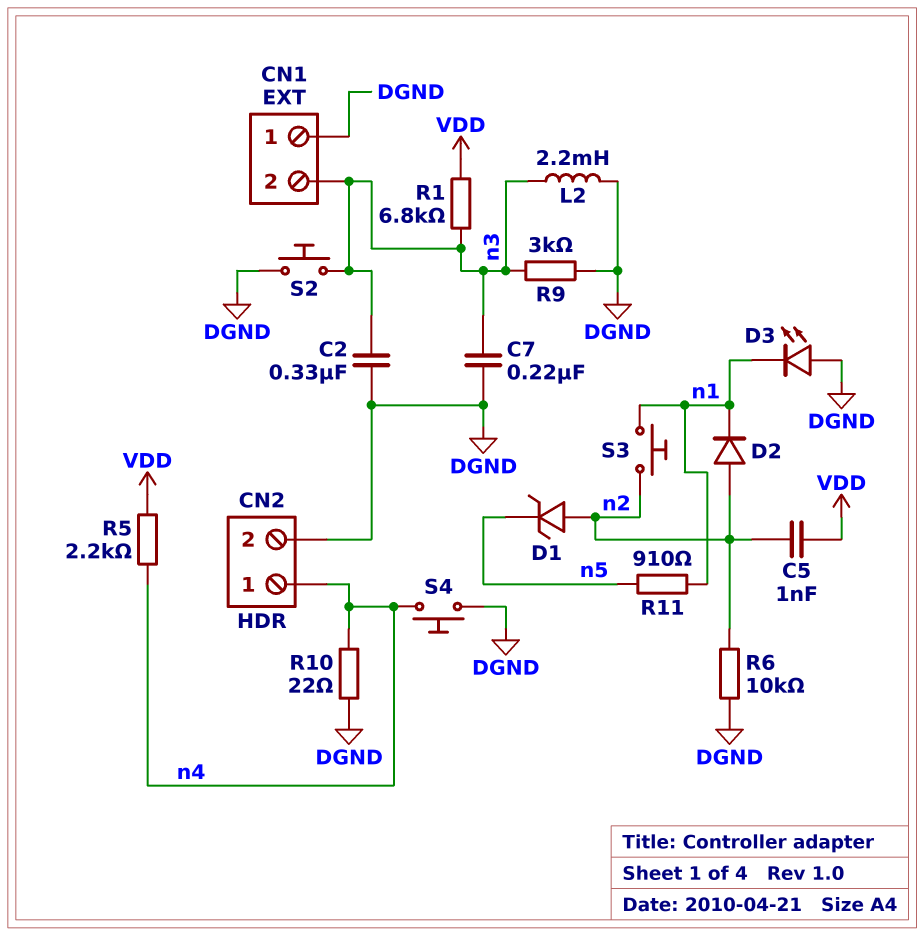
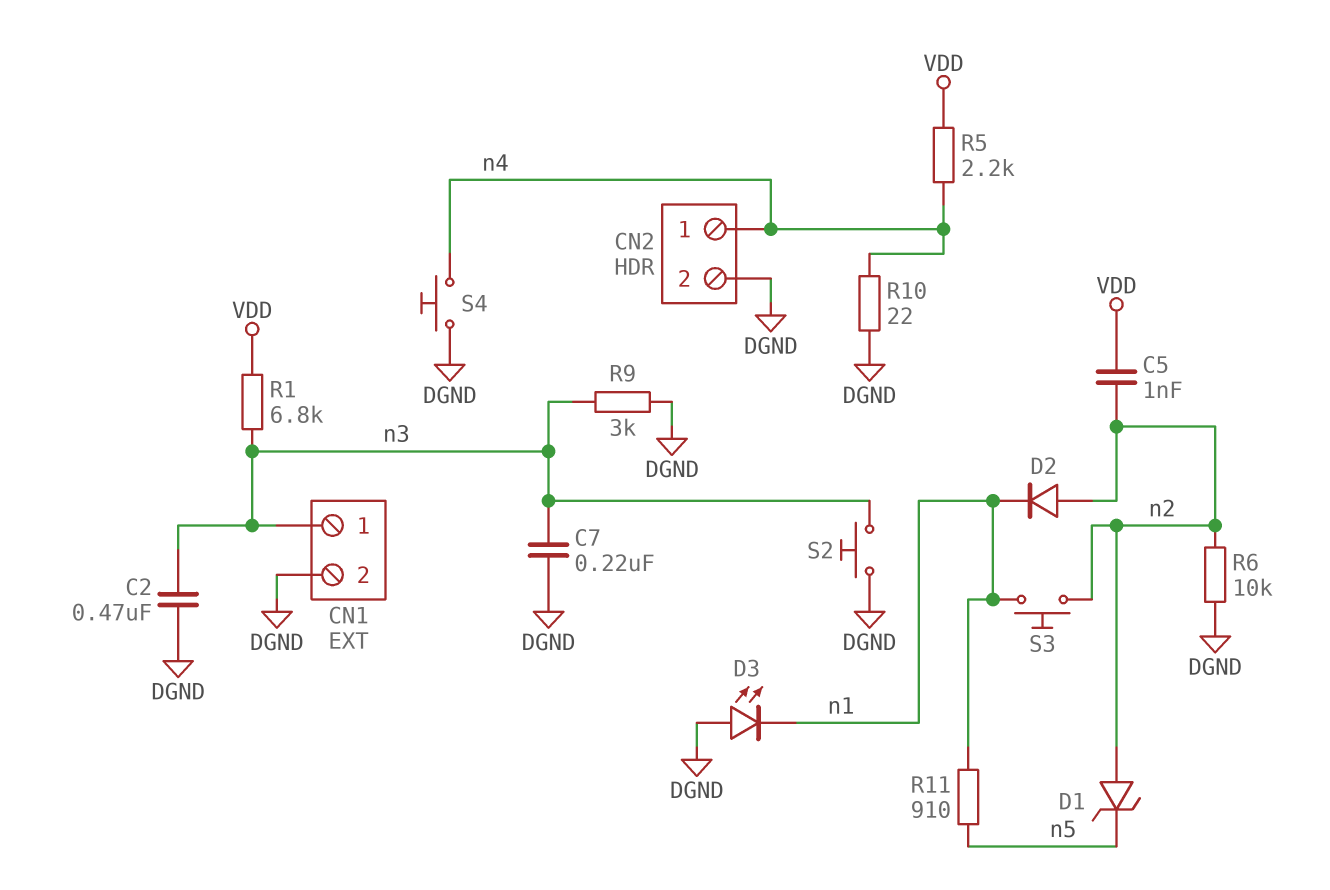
C2: 330nF (DGND, n3) -> 470nF (DGND, n3)
CN1 pin 1: DGND -> n3
CN1 pin 2: n3 -> DGND
L2: 2.2mH (DGND, n3) -> none

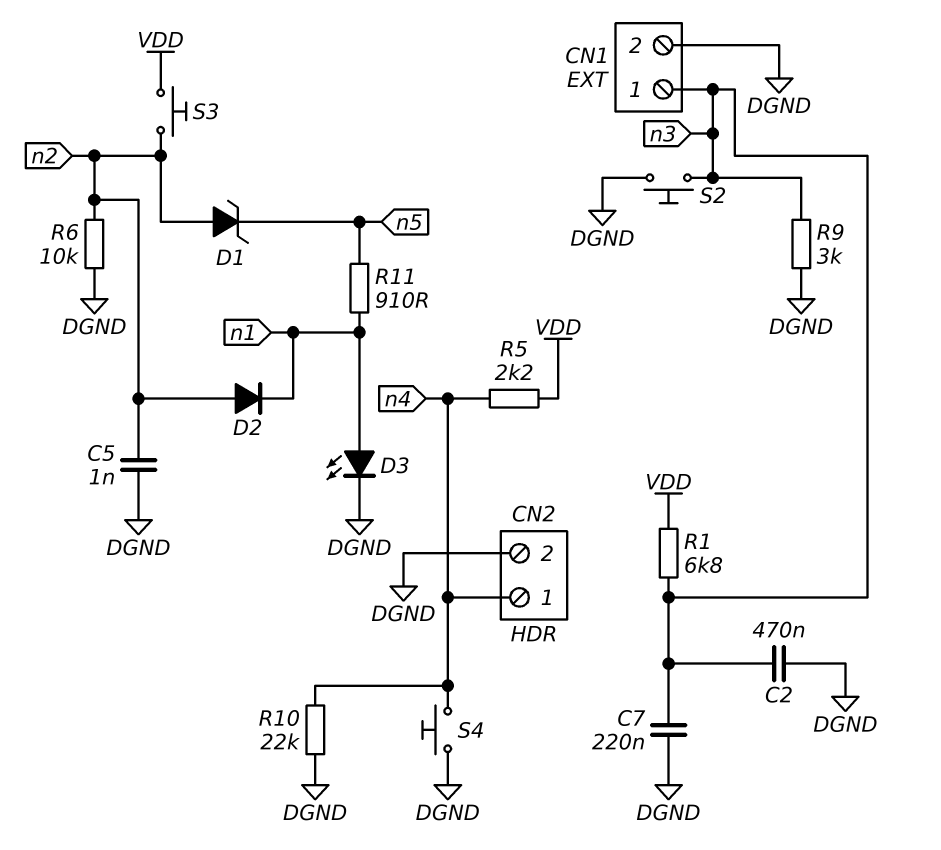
C5: 1nF (VDD, n2) -> 1nF (DGND, n2)
D3: LED (A DGND, K n1) -> LED (A n1, K DGND)
R10: 22 (DGND, n4) -> 22k (DGND, n4)
S3: button (n1, n2) -> button (VDD, n2)

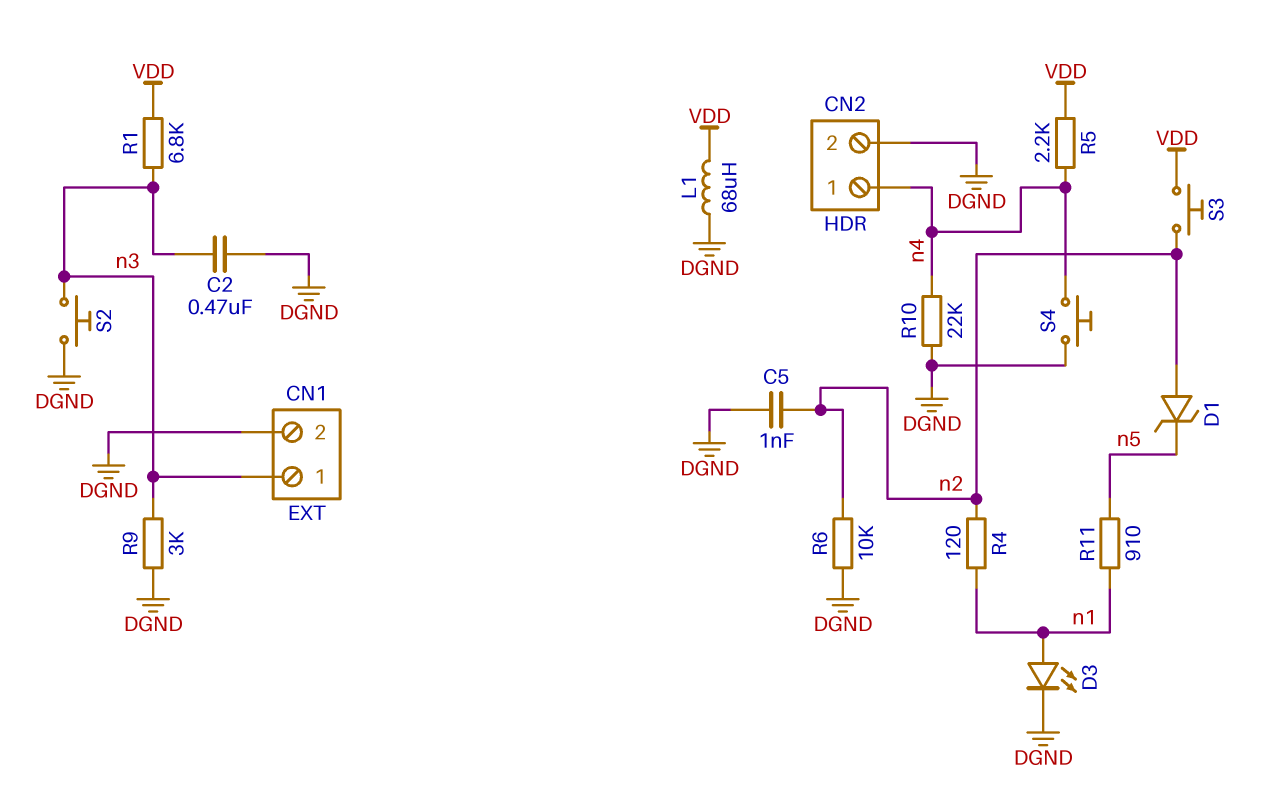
C7: 220nF (DGND, n3) -> none
D2: diode (A n2, K n1) -> none
L1: none -> 68uH (DGND, VDD)
R4: none -> 120 (n1, n2)

